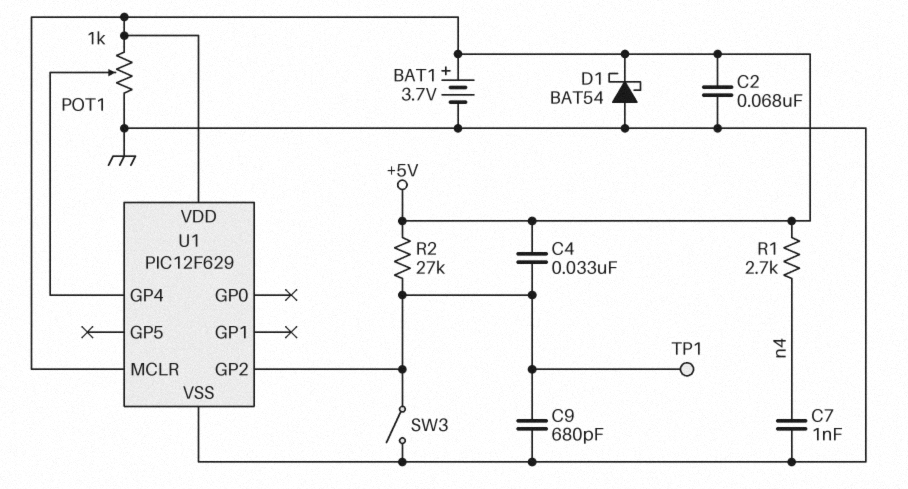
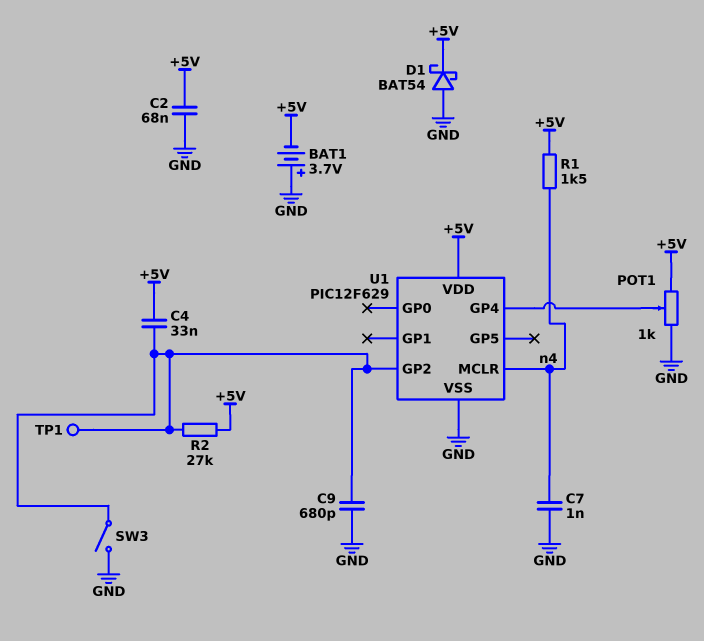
BAT1: 3.7V (plus +5V, minus GND) -> 3.7V (plus GND, minus +5V)
R1: 2.7k (+5V, n4) -> 1.5k (+5V, n4)
U1 pin MCLR: +5V -> n4

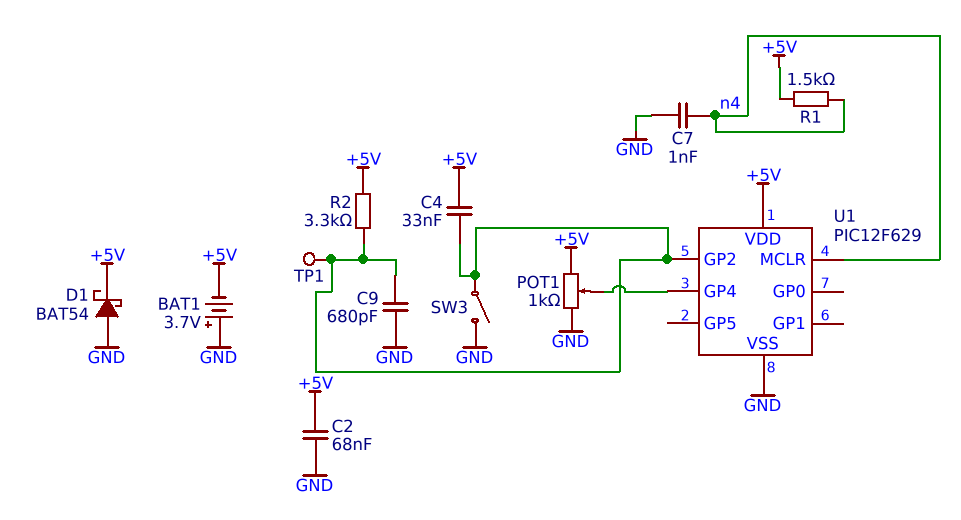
R2: 27k (+5V, U1/GP2) -> 3.3k (+5V, U1/GP2)

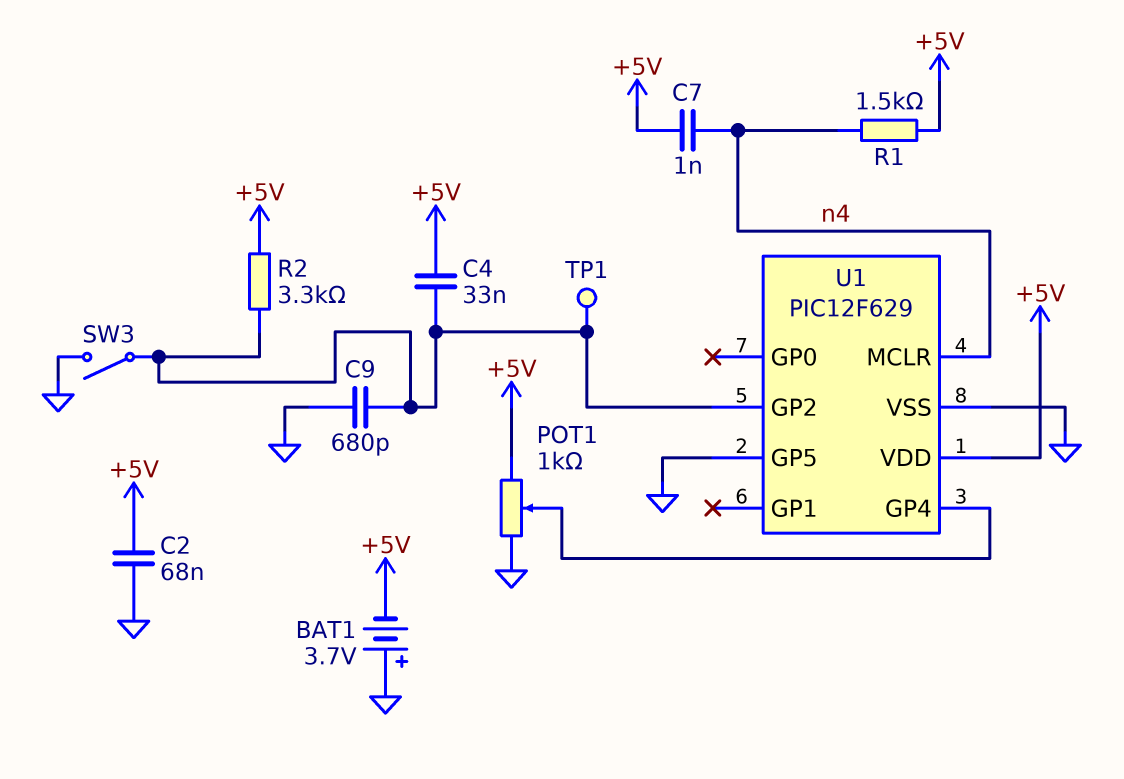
C7: 1nF (GND, n4) -> 1nF (+5V, n4)
D1: schottky BAT54 (A GND, K +5V) -> none
U1 pin GP5: none -> GND

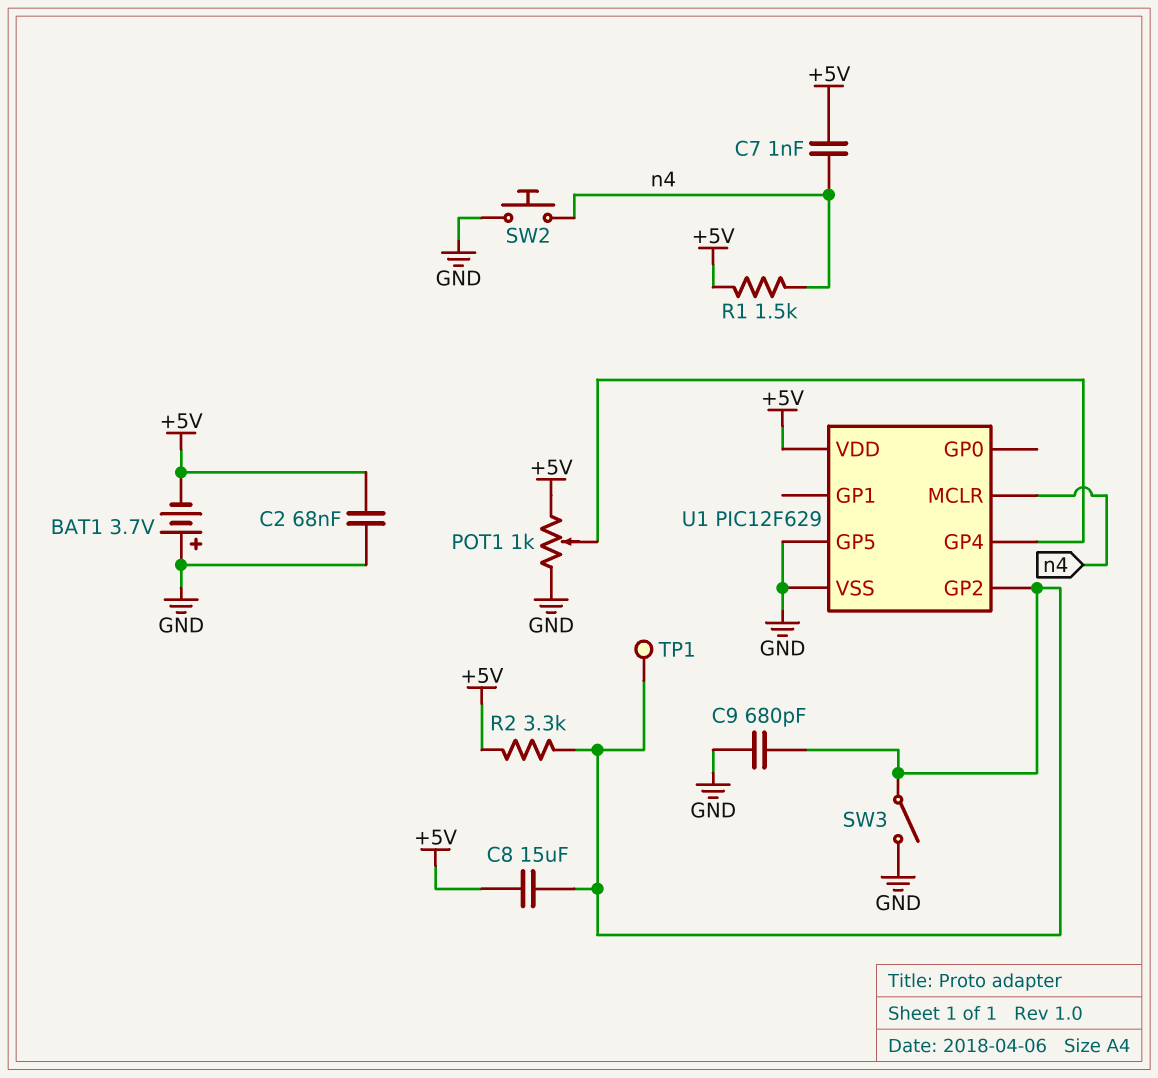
C4: 33nF (+5V, U1/GP2) -> none
C8: none -> 15uF (+5V, U1/GP2)
SW2: none -> button (GND, n4)

